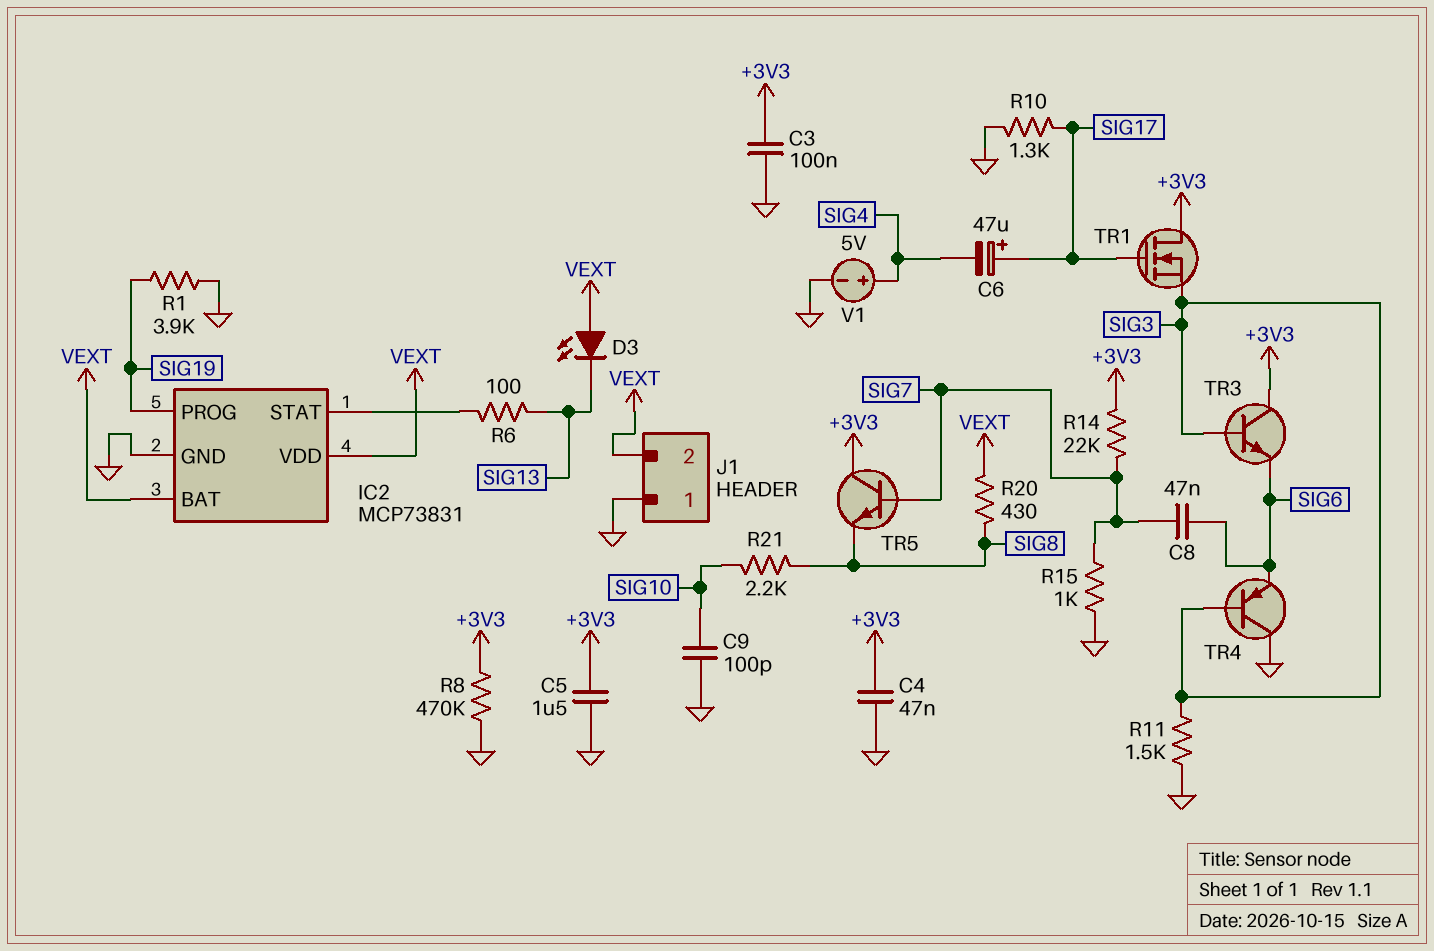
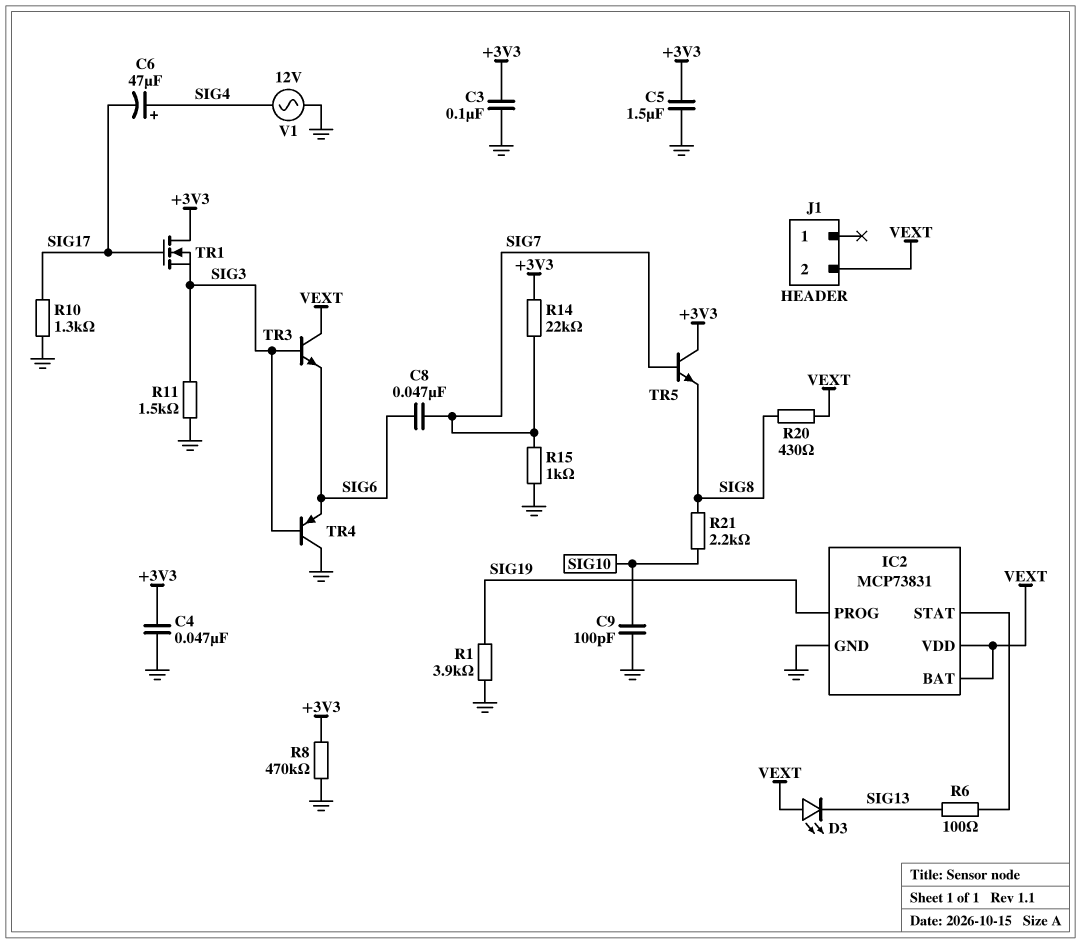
C6: 47uF (plus SIG17, minus SIG4) -> 47uF (plus SIG4, minus SIG17)
J1 pin 1: GND -> none
TR3: NPN (B SIG3, C +3V3, E SIG6) -> NPN (B SIG3, C VEXT, E SIG6)
V1: 5V (plus SIG4, minus GND) -> AC 12V (GND, SIG4)

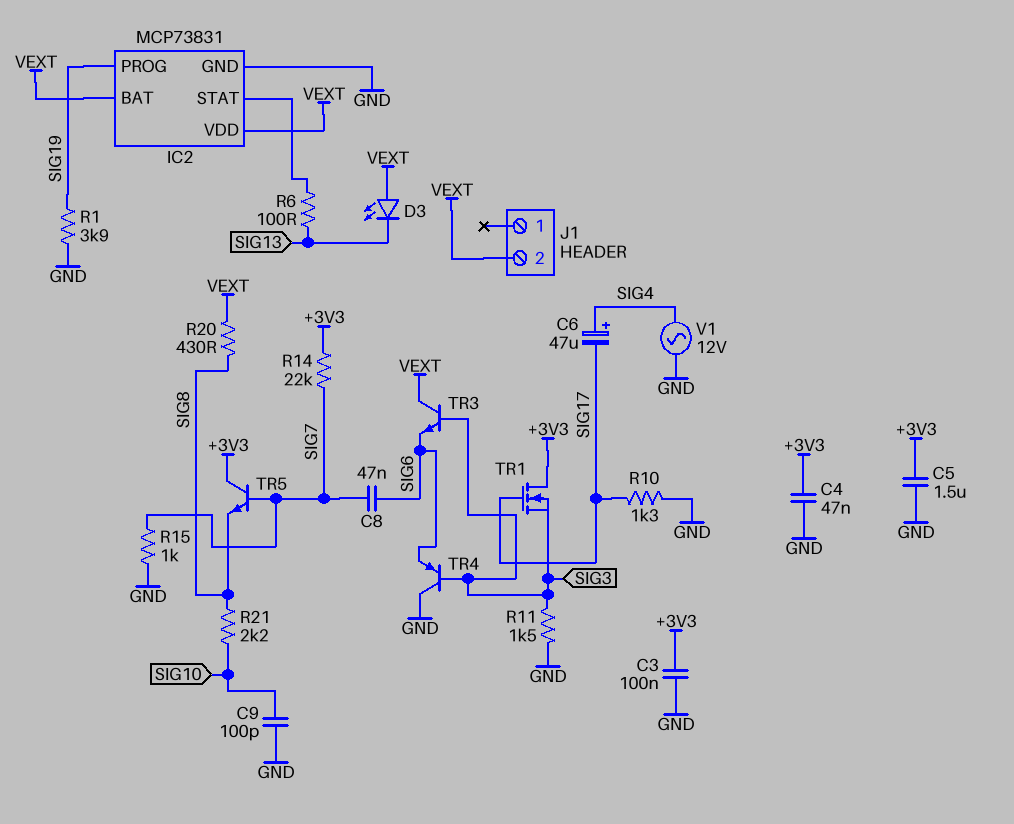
R8: 470k (+3V3, GND) -> none

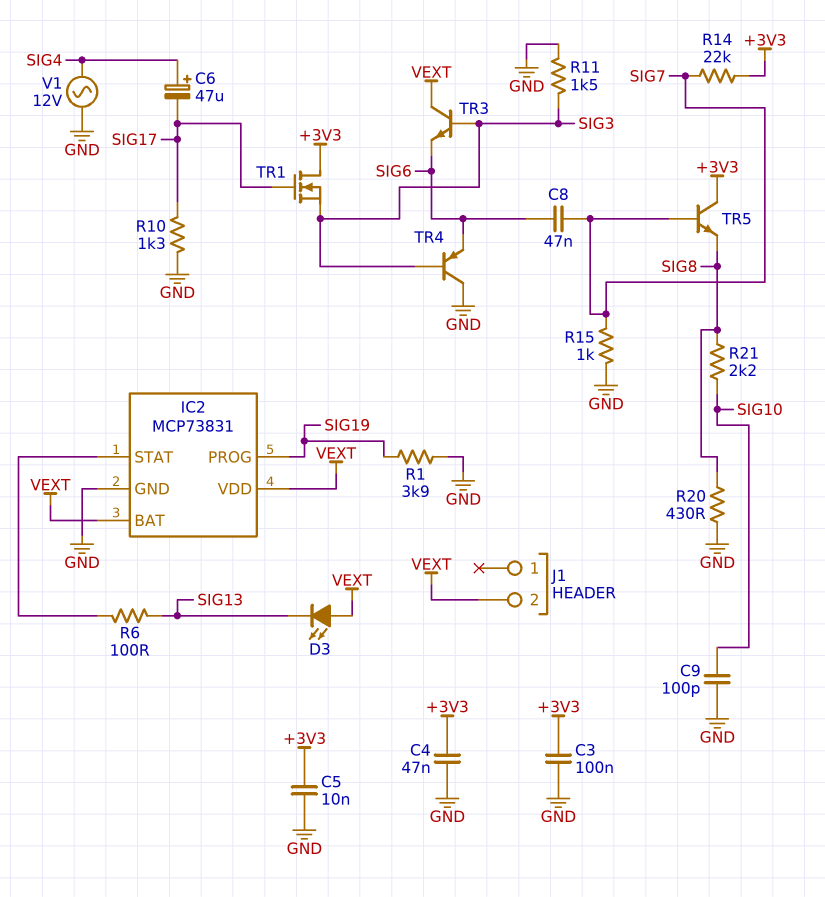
C5: 1.5uF (+3V3, GND) -> 10nF (+3V3, GND)
R20: 430 (SIG8, VEXT) -> 430 (GND, SIG8)

